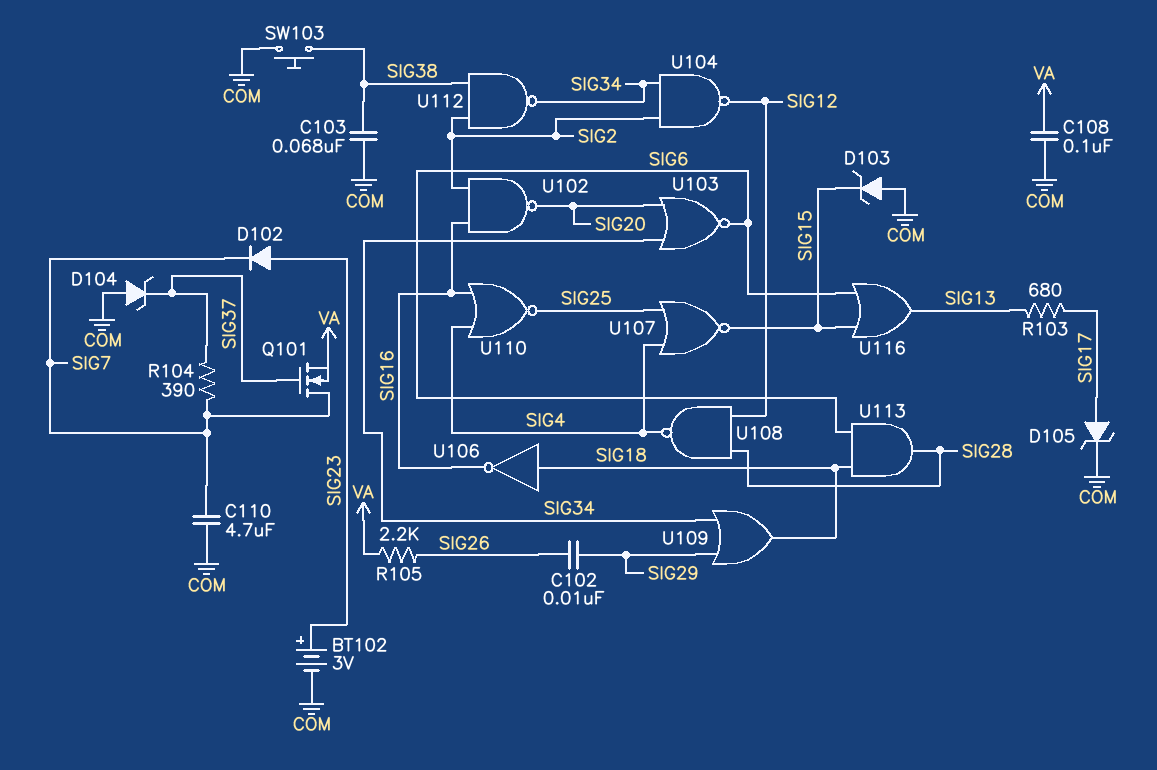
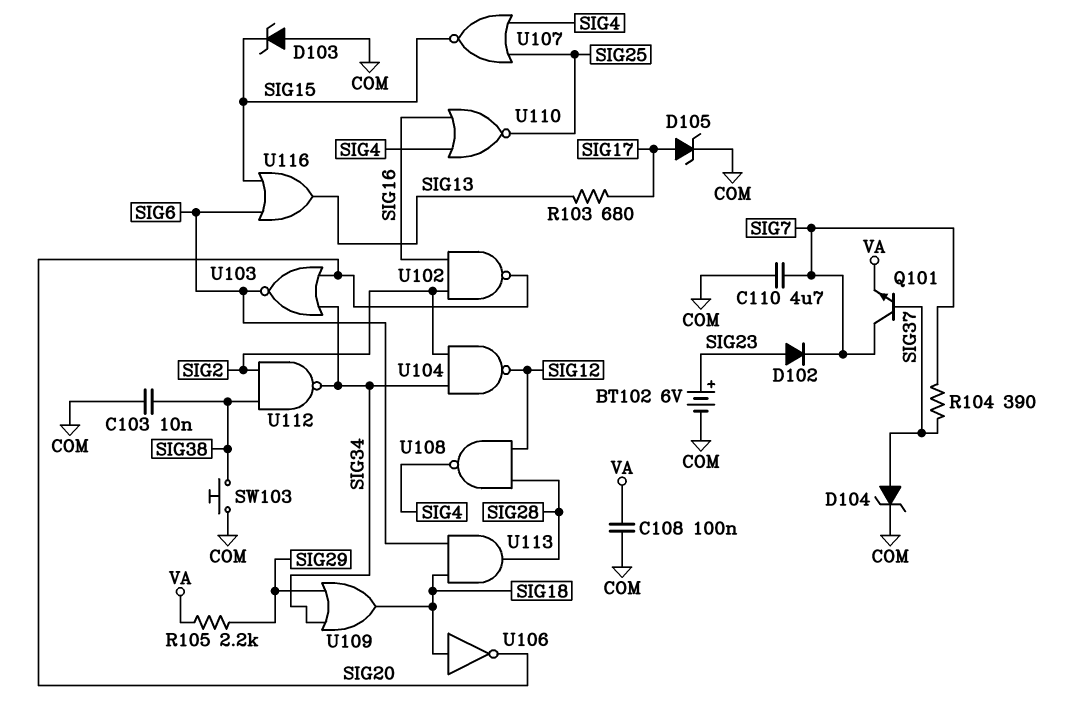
BT102: 3V (plus SIG23, minus COM) -> 6V (plus SIG23, minus COM)
C102: 10nF (SIG26, SIG29) -> none
C103: 68nF (COM, SIG38) -> 10nF (COM, SIG38)
D104: zener (A COM, K SIG37) -> zener (A SIG37, K COM)
Q101: NMOS (G SIG37, D SIG7, S VA) -> NPN (B SIG37, C SIG7, E VA)
R105: 2.2k (SIG26, VA) -> 2.2k (SIG29, VA)
U106: NOT (in SIG18, out SIG16) -> NOT (in SIG18, out SIG20)

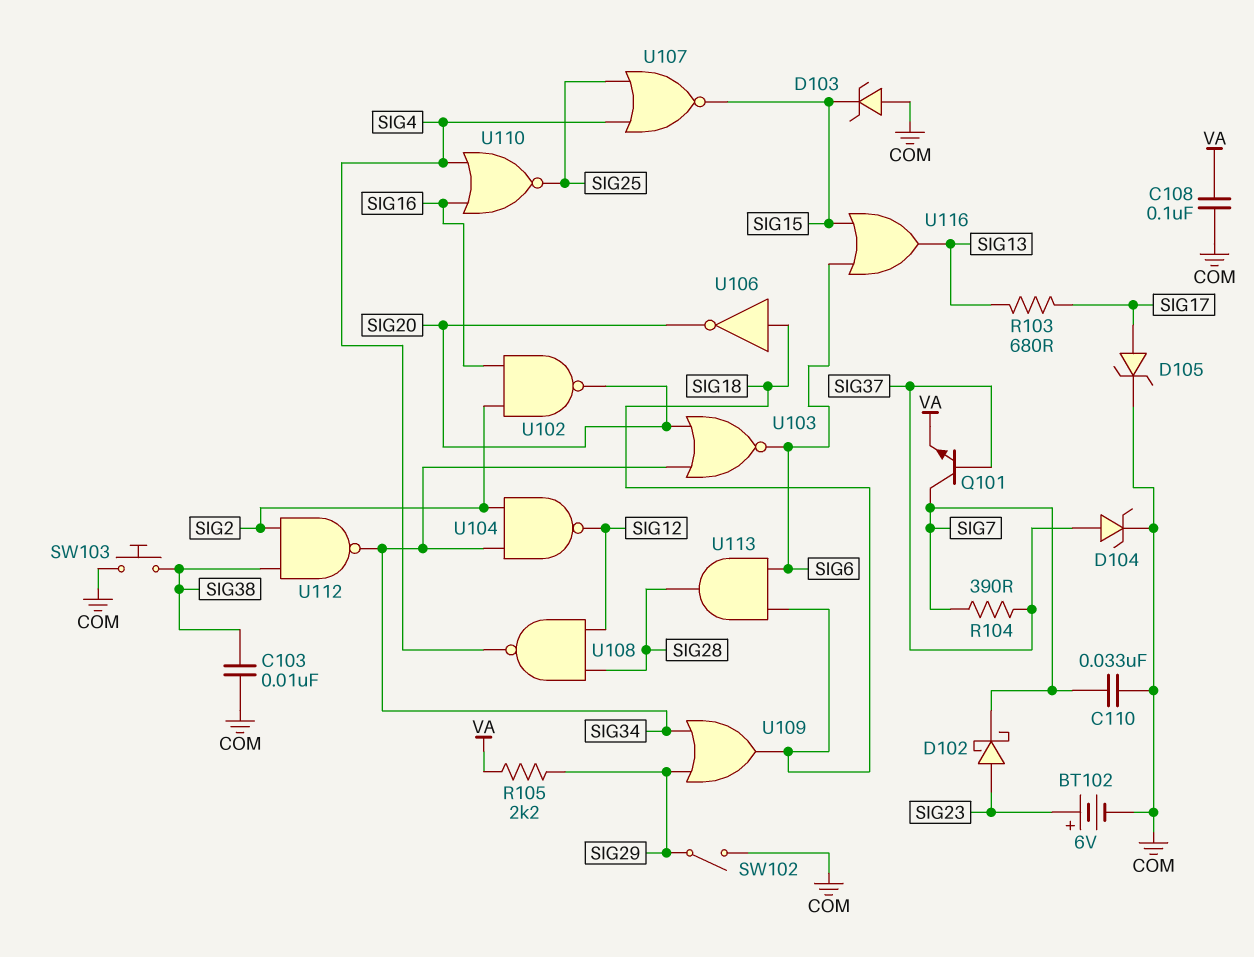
C110: 4.7uF (COM, SIG7) -> 33nF (COM, SIG7)
D102: diode (A SIG23, K SIG7) -> schottky (A SIG23, K SIG7)
SW102: none -> switch (COM, SIG29)

